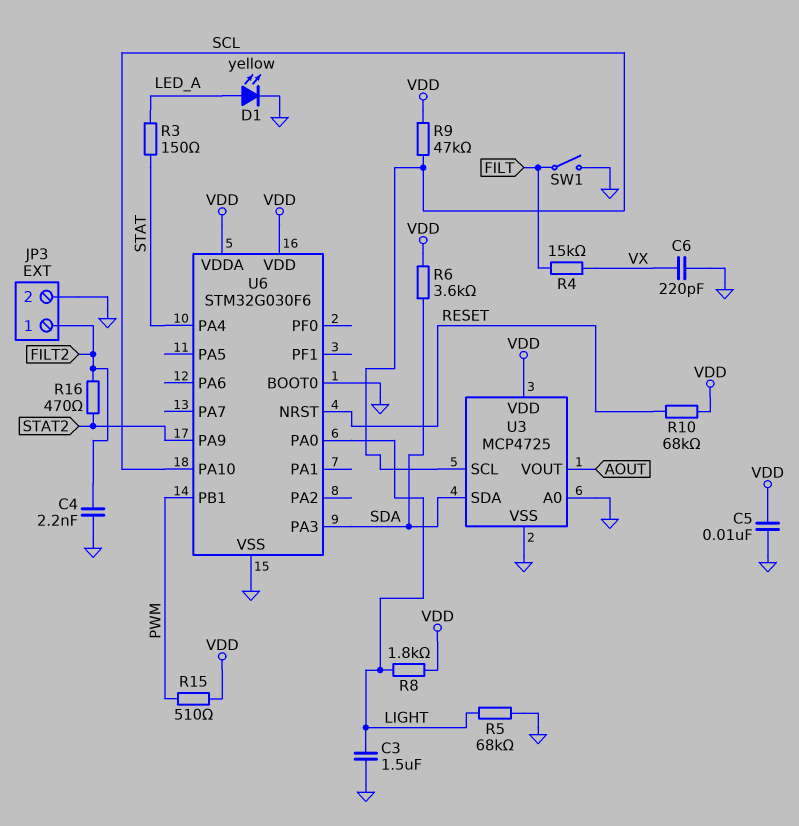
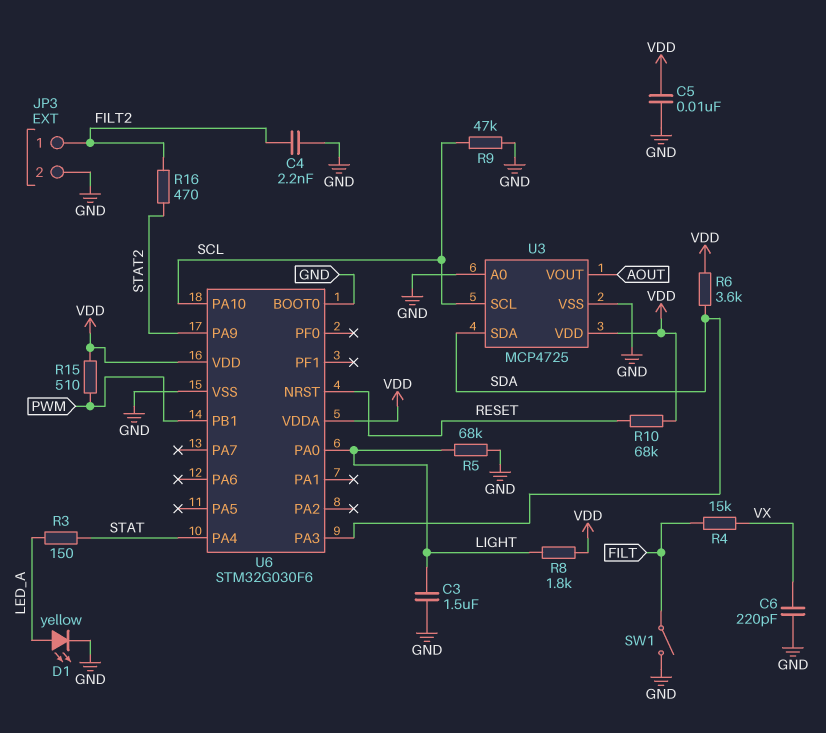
R9: 47k (SCL, VDD) -> 47k (GND, SCL)

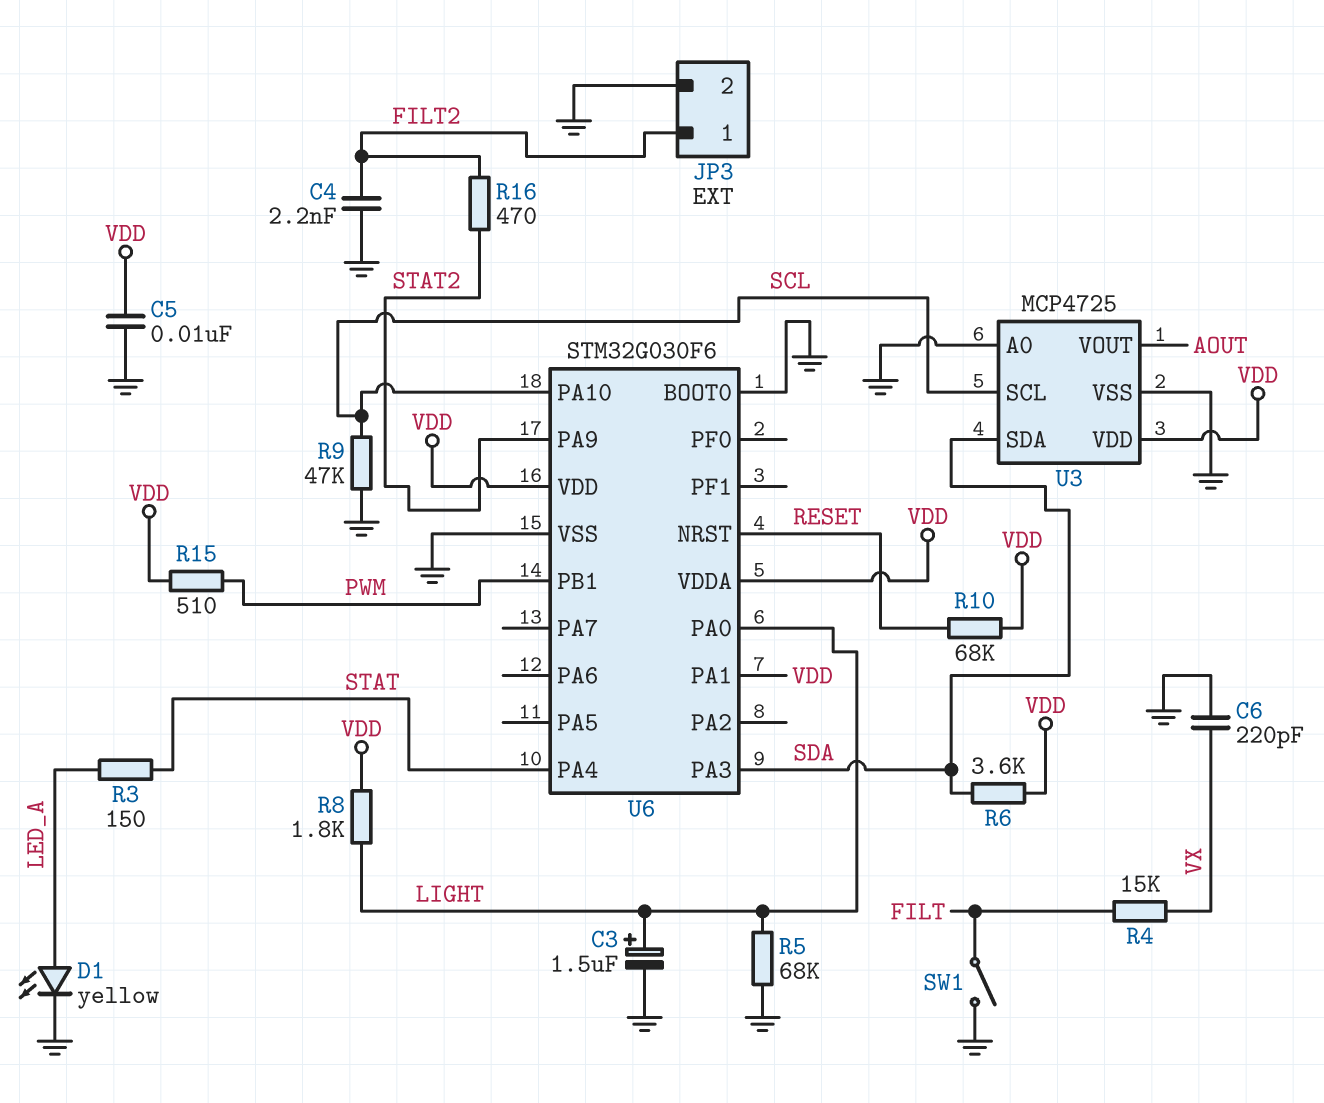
C3: 1.5uF (GND, LIGHT) -> 1.5uF (plus LIGHT, minus GND)
U6 pin PA1: none -> VDD

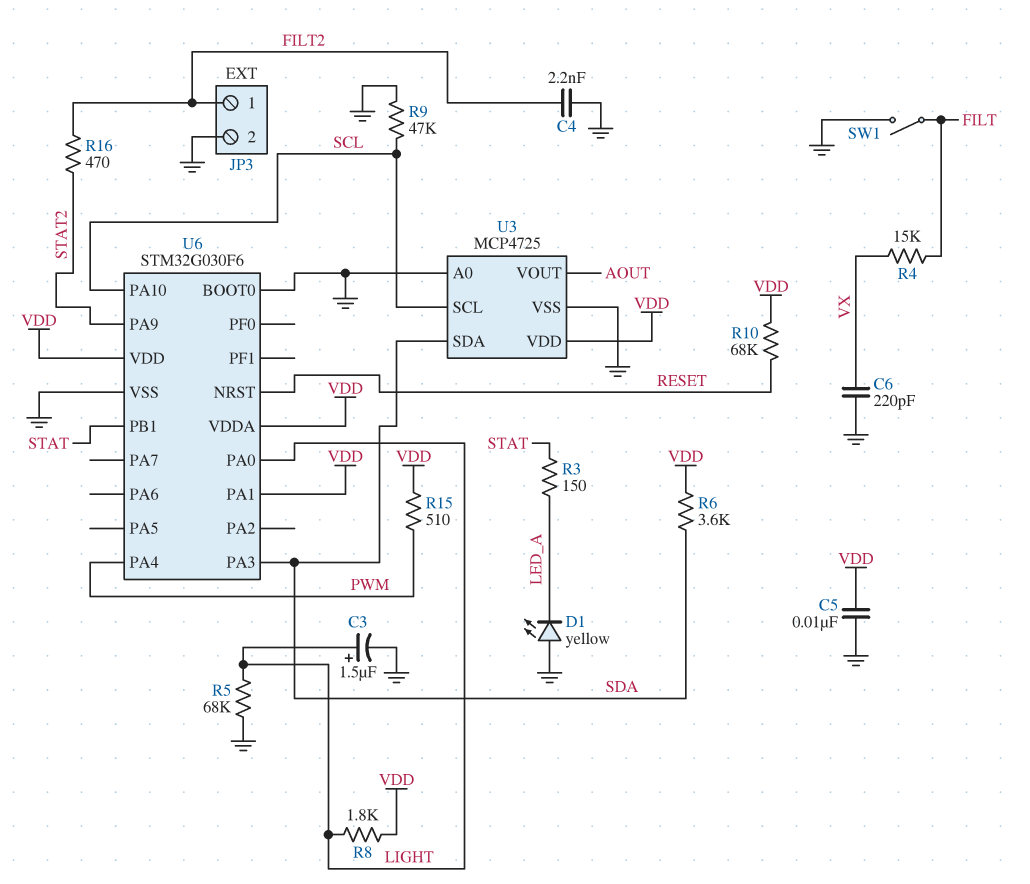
D1: LED yellow (A LED_A, K GND) -> LED yellow (A GND, K LED_A)
U6 pin PA4: STAT -> PWM
U6 pin PB1: PWM -> STAT

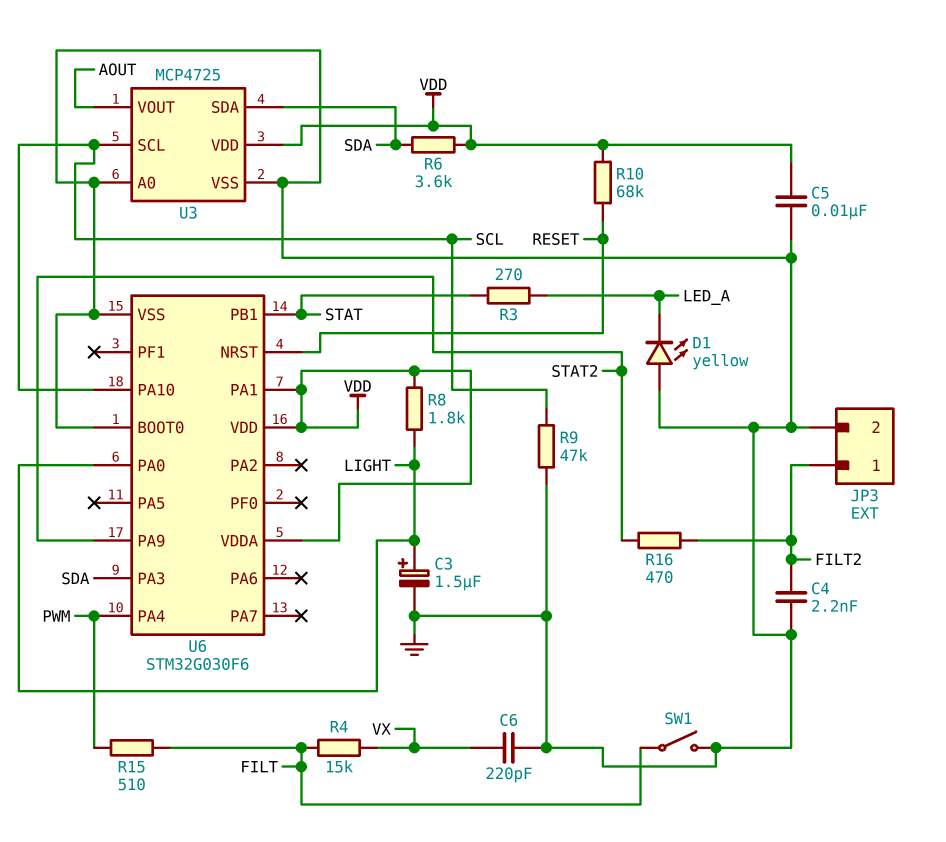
R3: 150 (LED_A, STAT) -> 270 (LED_A, STAT)
R5: 68k (GND, LIGHT) -> none
R15: 510 (PWM, VDD) -> 510 (FILT, PWM)

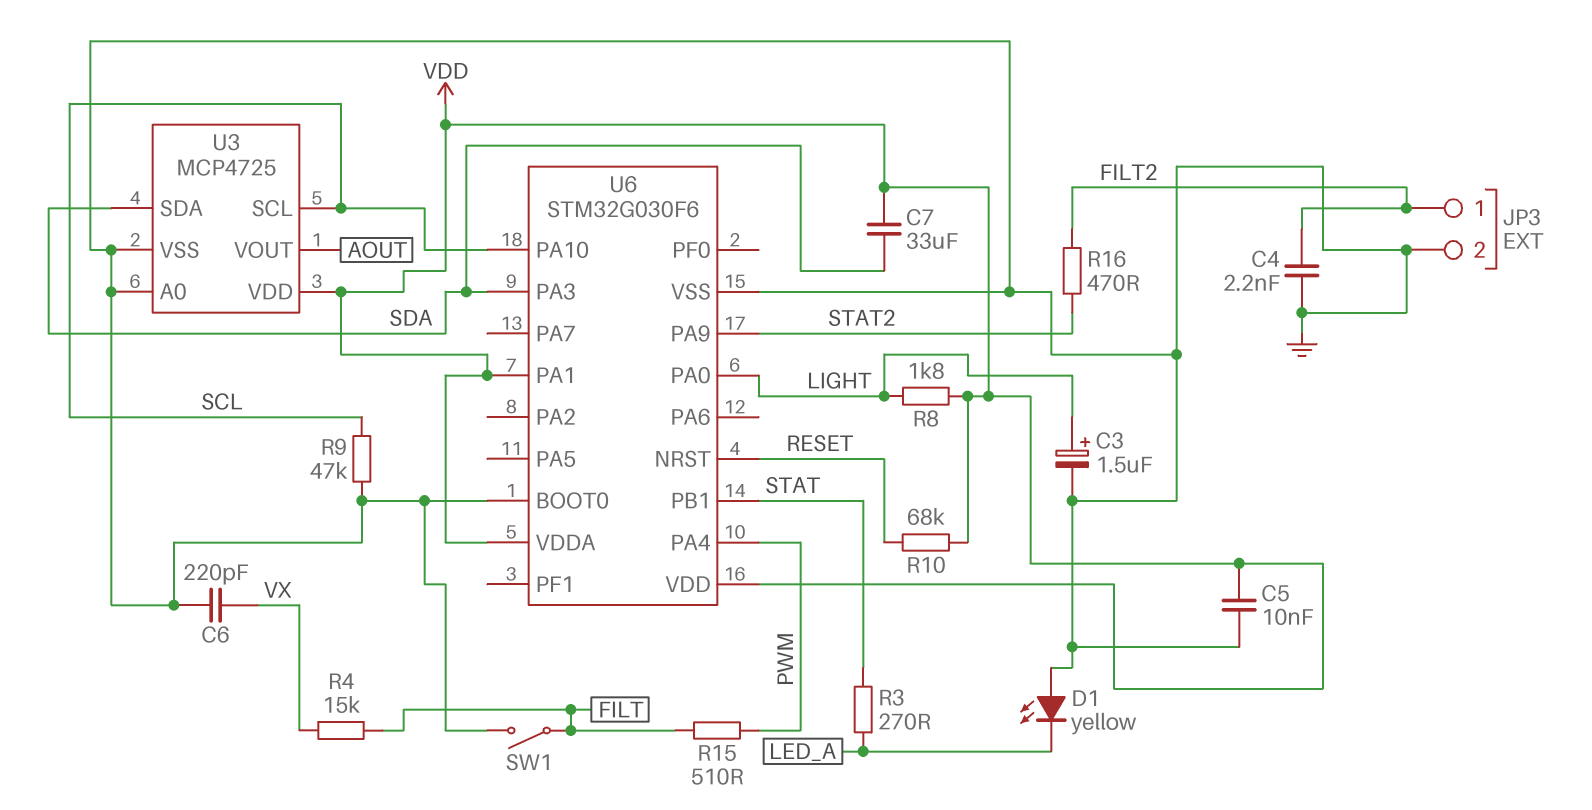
C7: none -> 33uF (SDA, VDD)
R6: 3.6k (SDA, VDD) -> none

